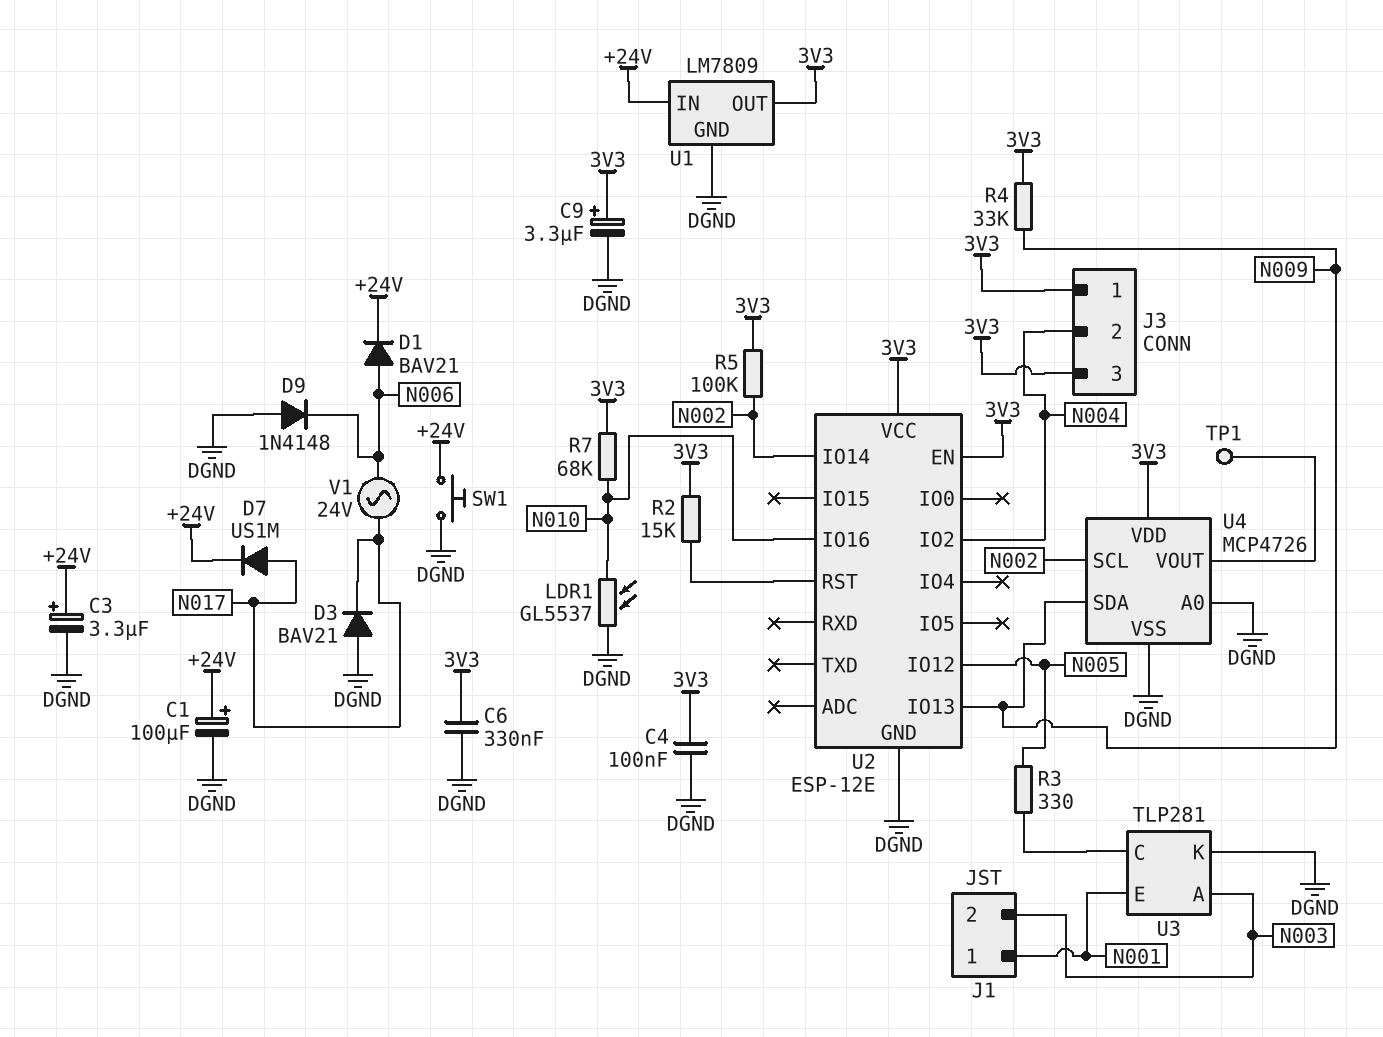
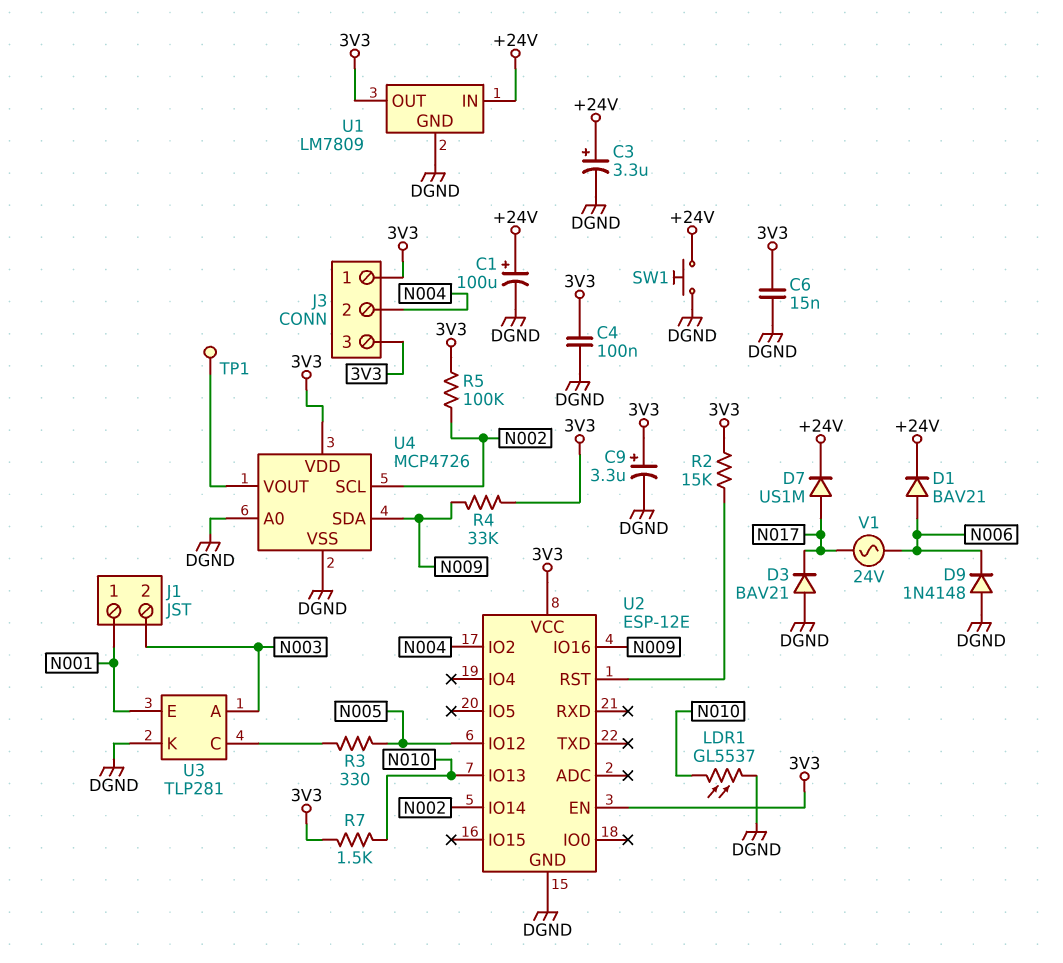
C6: 330nF (3V3, DGND) -> 15nF (3V3, DGND)
R7: 68k (3V3, N010) -> 1.5k (3V3, N010)
U2 pin IO13: N009 -> N010
U2 pin IO16: N010 -> N009

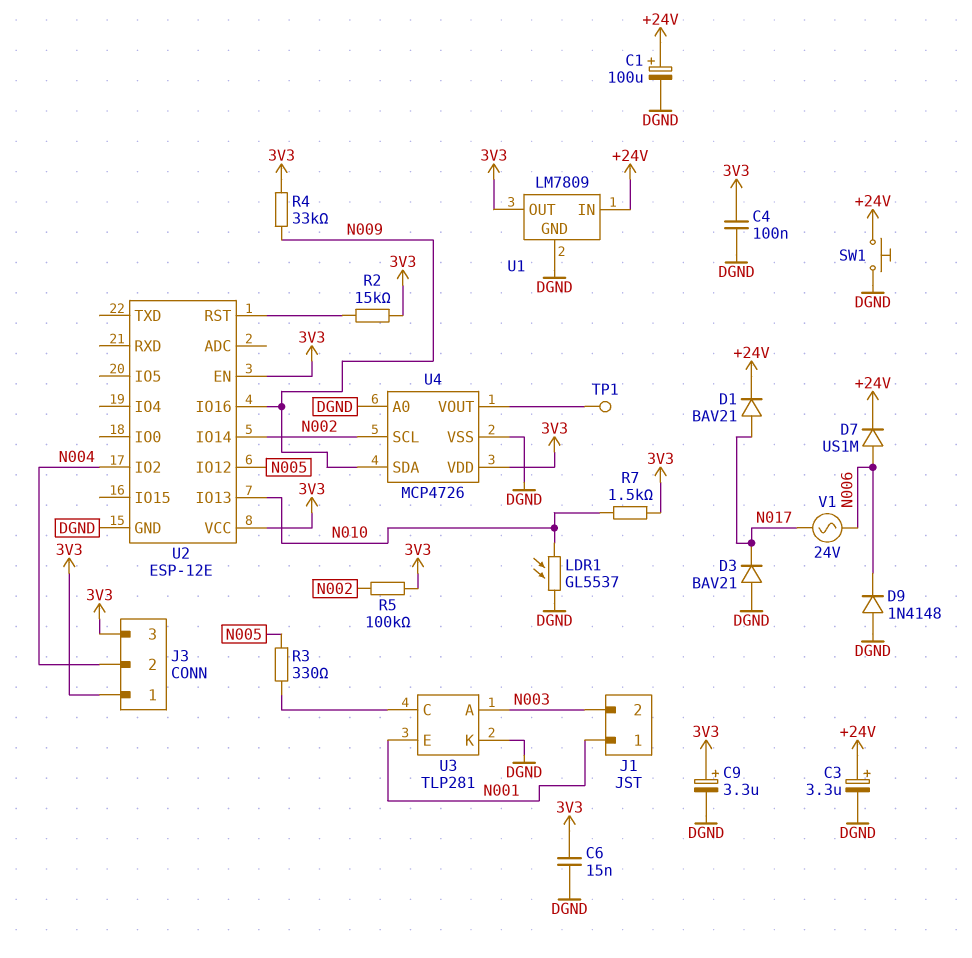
D1: diode BAV21 (A N006, K +24V) -> diode BAV21 (A N017, K +24V)
D7: diode US1M (A N017, K +24V) -> diode US1M (A N006, K +24V)

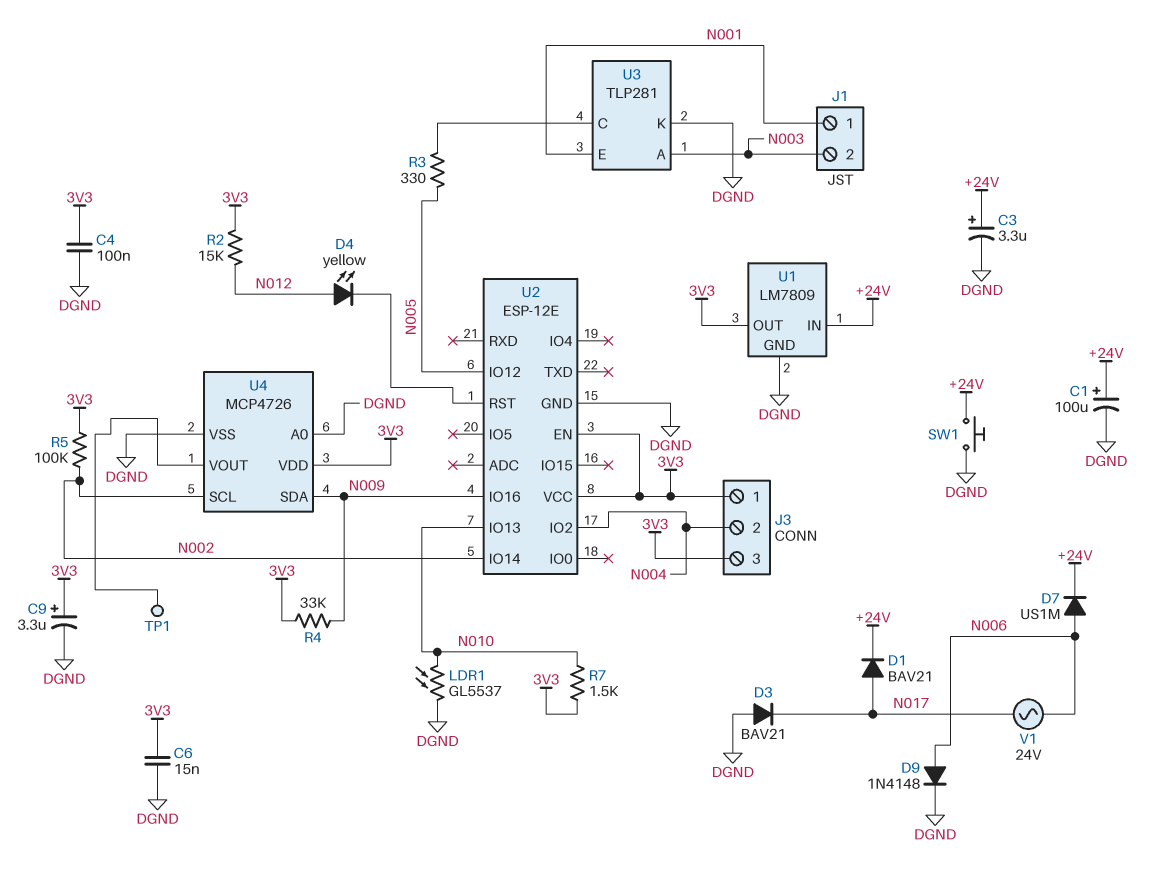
D4: none -> LED yellow (A N012, K U2/RST)
D9: diode 1N4148 (A DGND, K N006) -> diode 1N4148 (A N006, K DGND)
R2: 15k (3V3, U2/RST) -> 15k (3V3, N012)

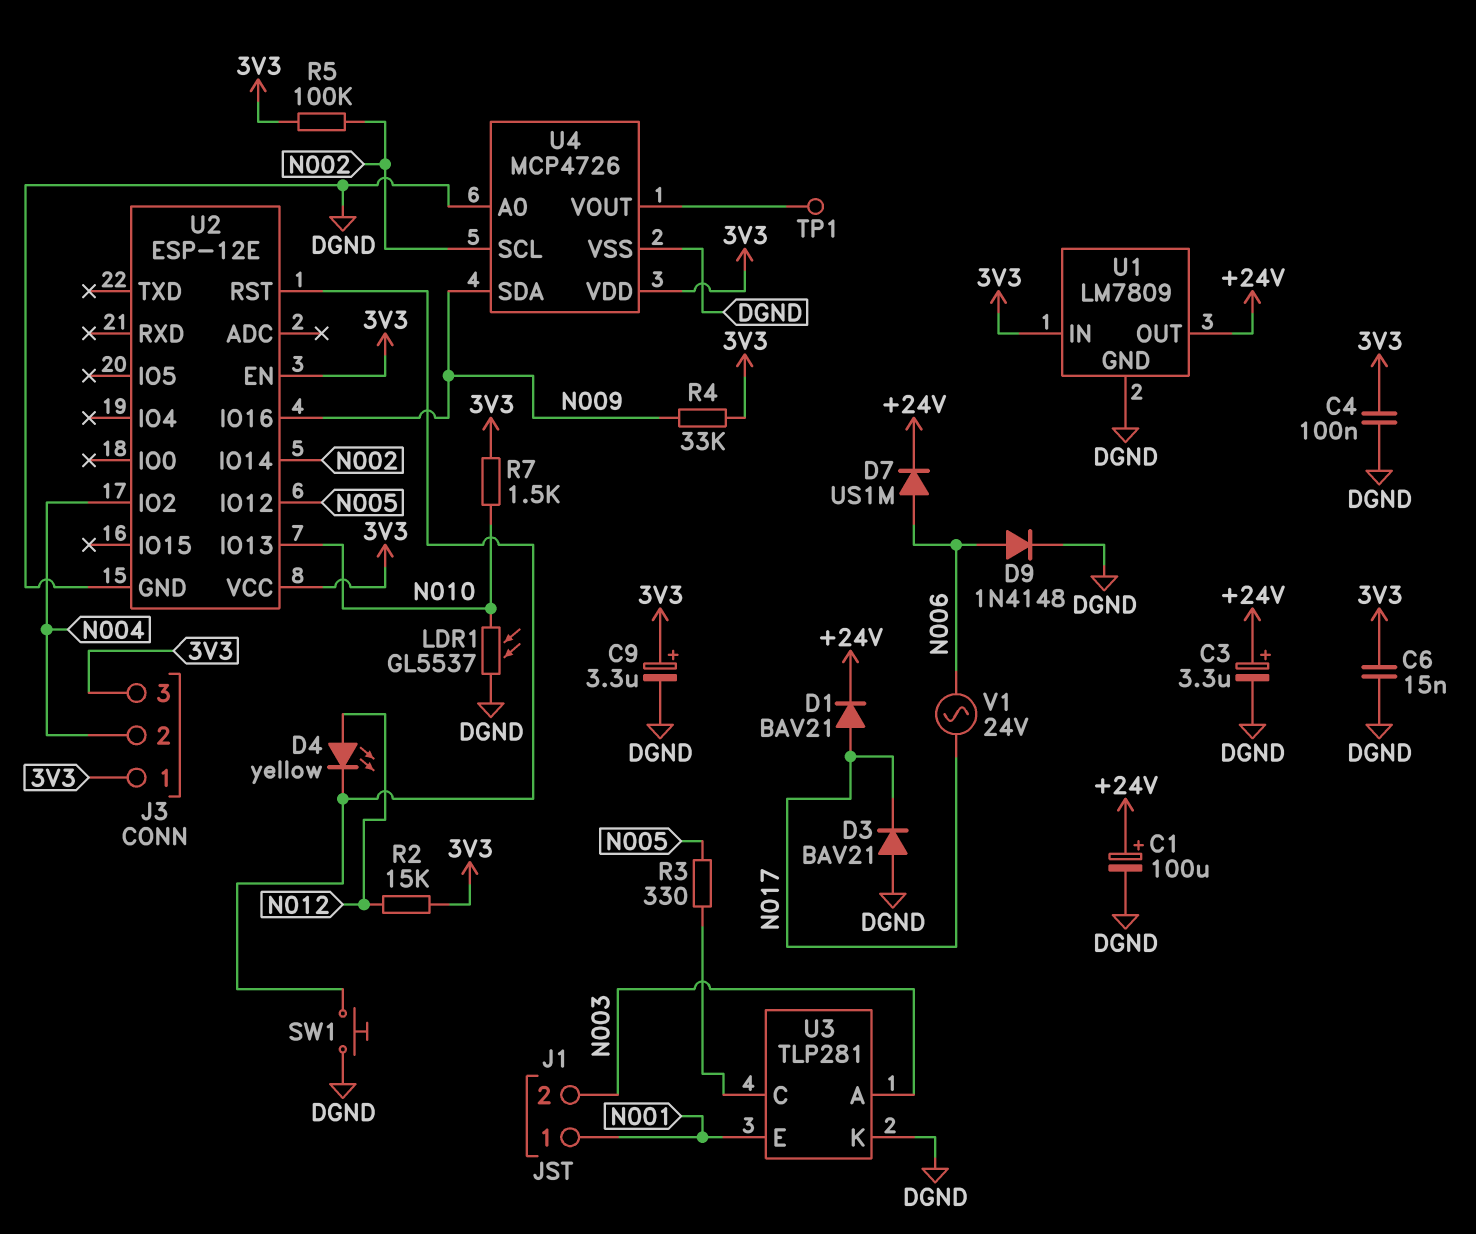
SW1: button (+24V, DGND) -> button (DGND, U2/RST)
U1 pin IN: +24V -> 3V3
U1 pin OUT: 3V3 -> +24V

